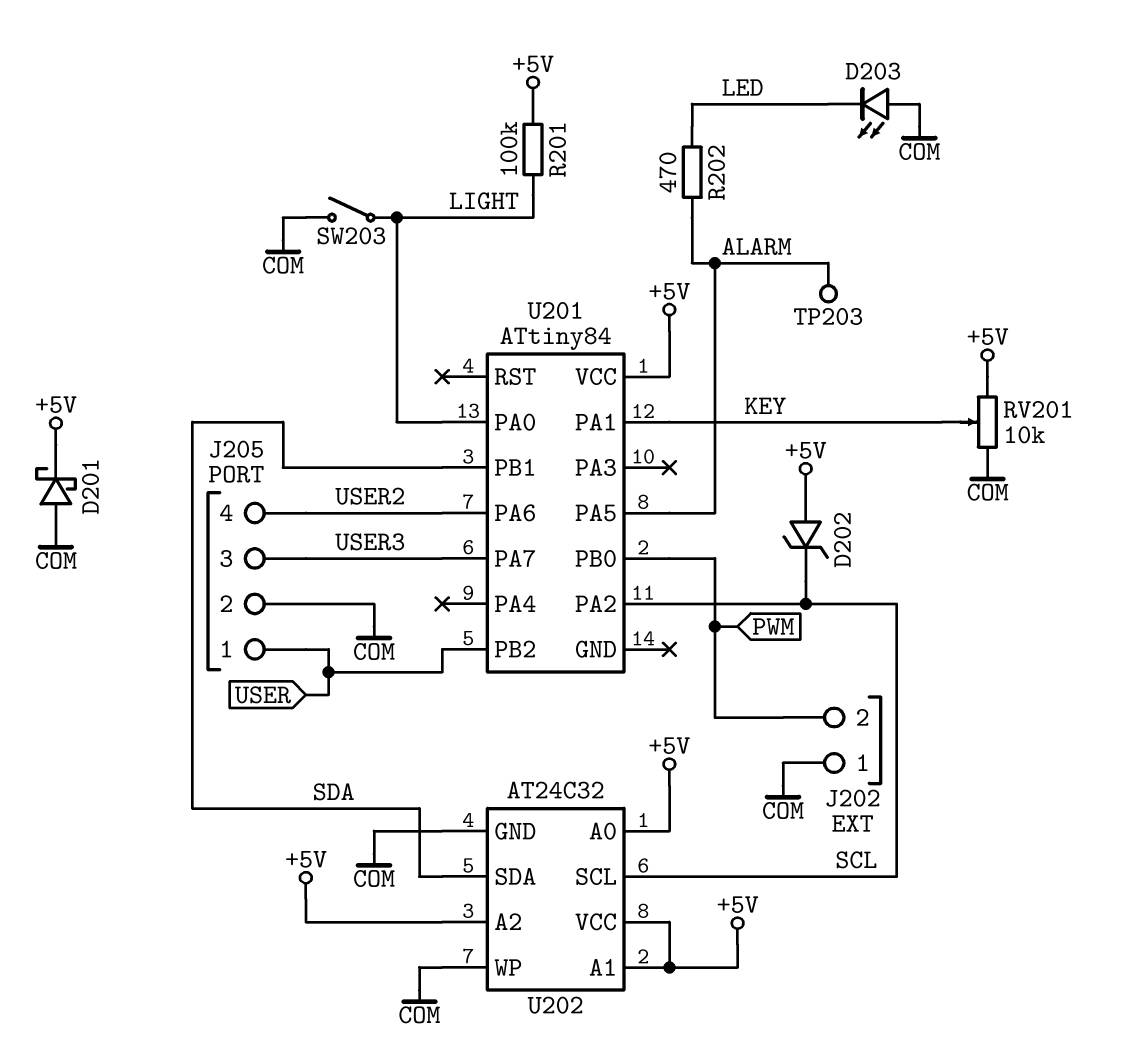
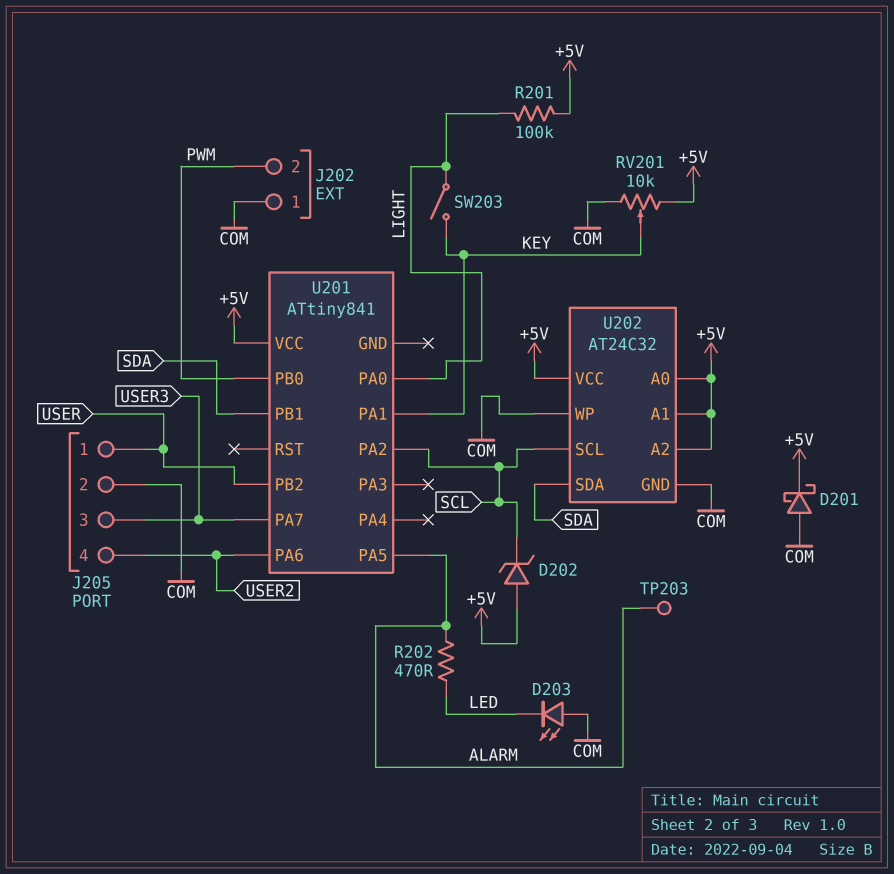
SW203: switch (COM, LIGHT) -> switch (KEY, LIGHT)
U201: ATtiny84 -> ATtiny841

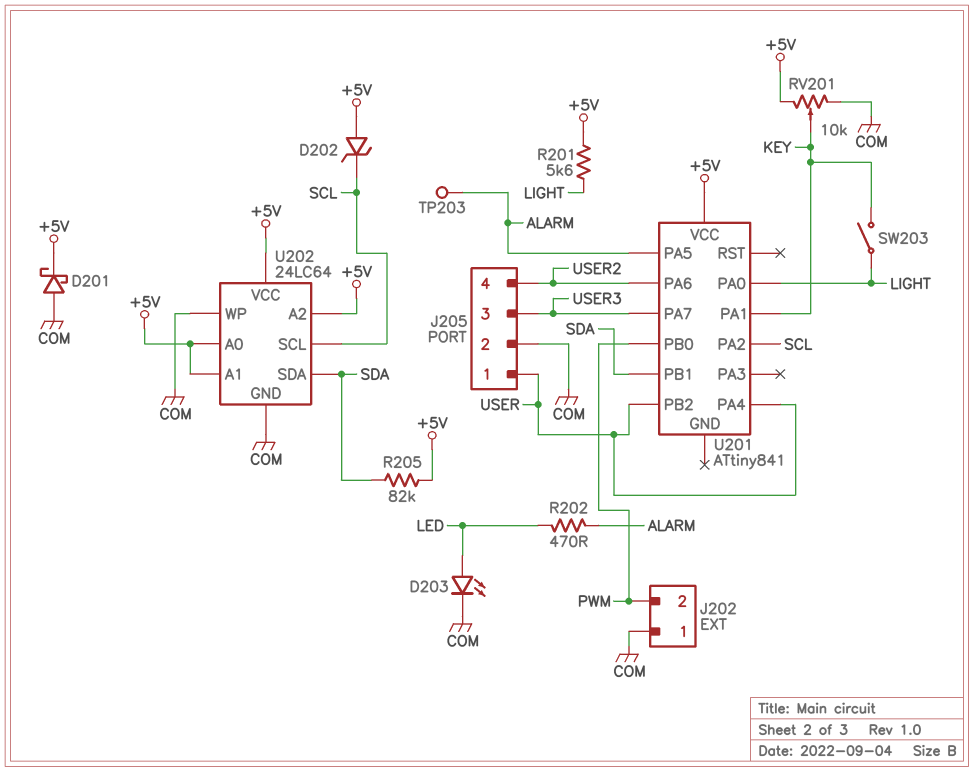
D203: LED (A COM, K LED) -> LED (A LED, K COM)
R201: 100k (+5V, LIGHT) -> 5.6k (+5V, LIGHT)
R205: none -> 82k (+5V, SDA)
U201 pin PA4: none -> USER
U202: AT24C32 -> 24LC64

